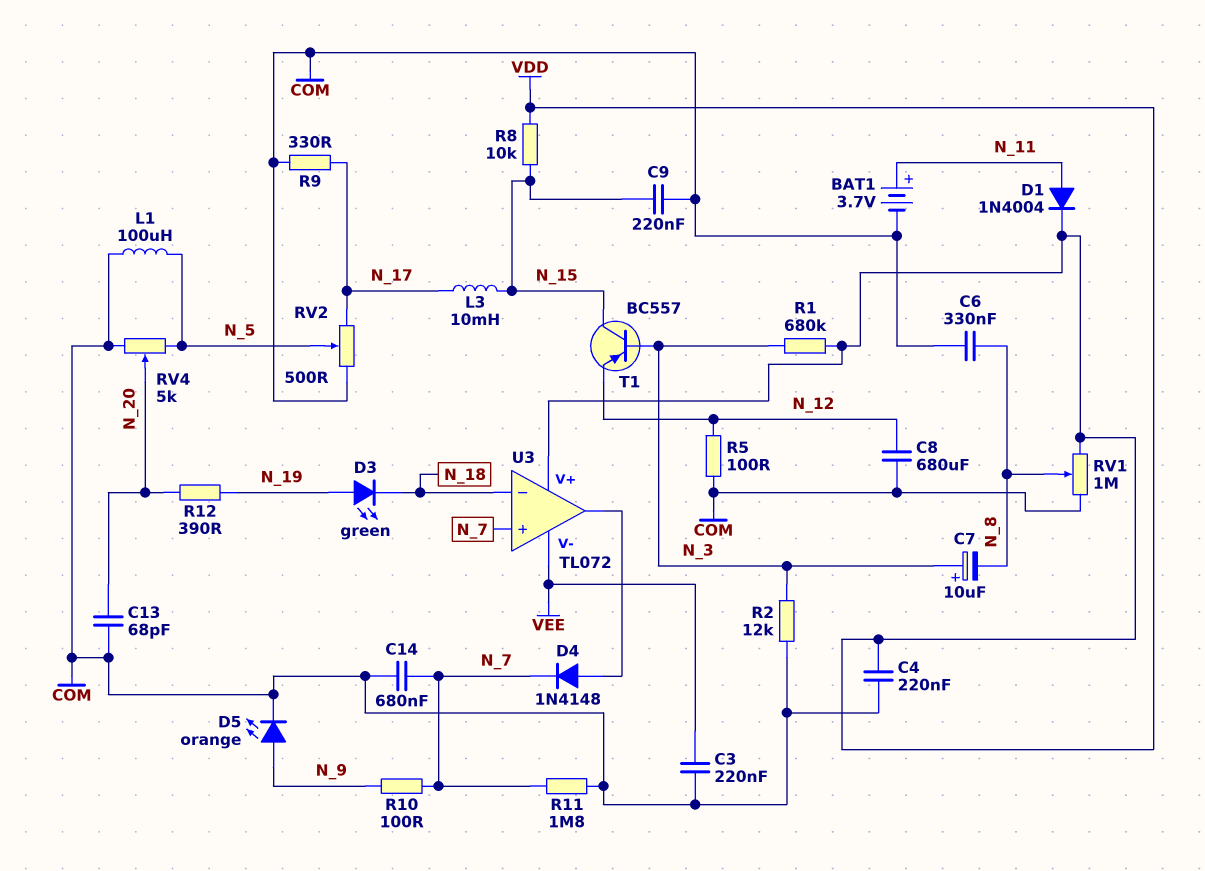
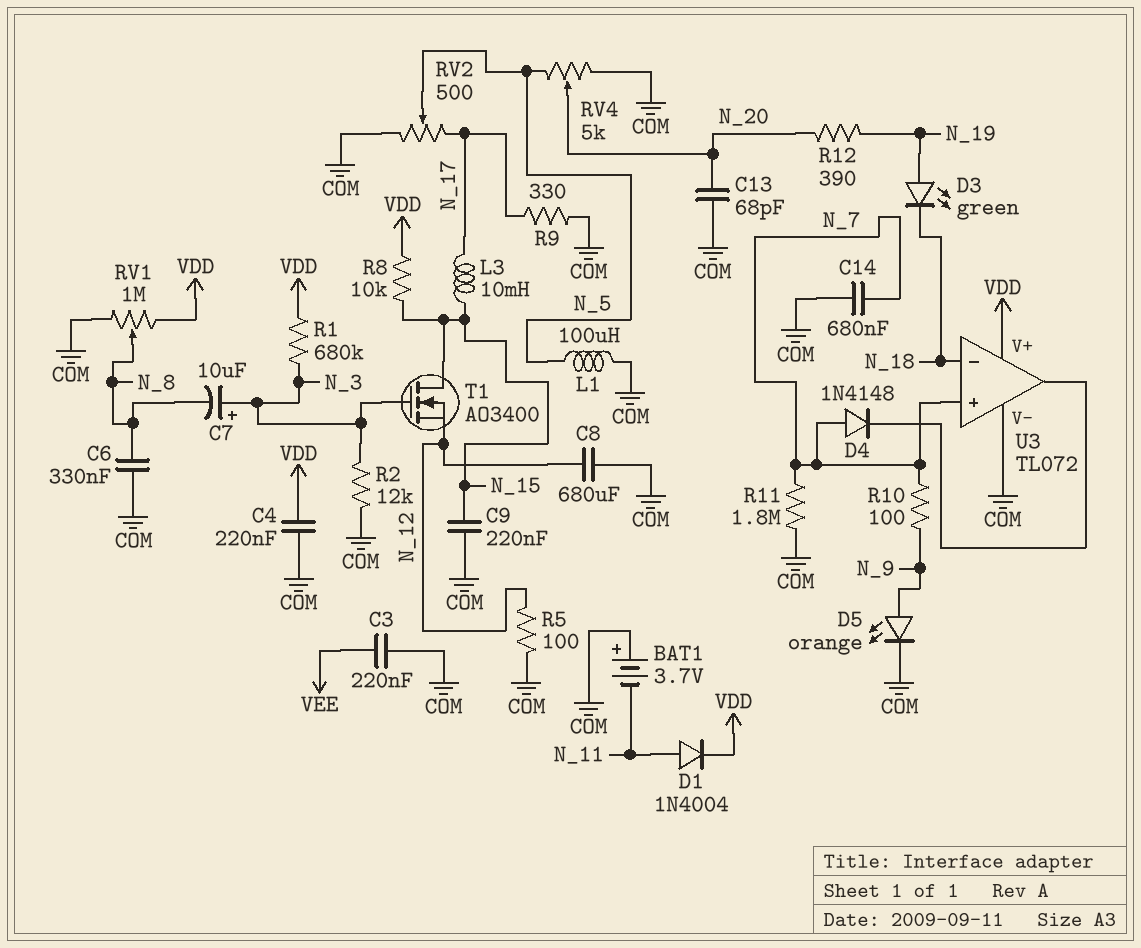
BAT1: 3.7V (plus N_11, minus COM) -> 3.7V (plus COM, minus N_11)
D4: diode 1N4148 (A U3/out, K N_7) -> diode 1N4148 (A N_7, K U3/out)
T1: PNP BC557 (B N_3, C N_15, E N_12) -> NMOS AO3400 (G N_3, D N_15, S N_12)
U3 pin V-: VEE -> COM

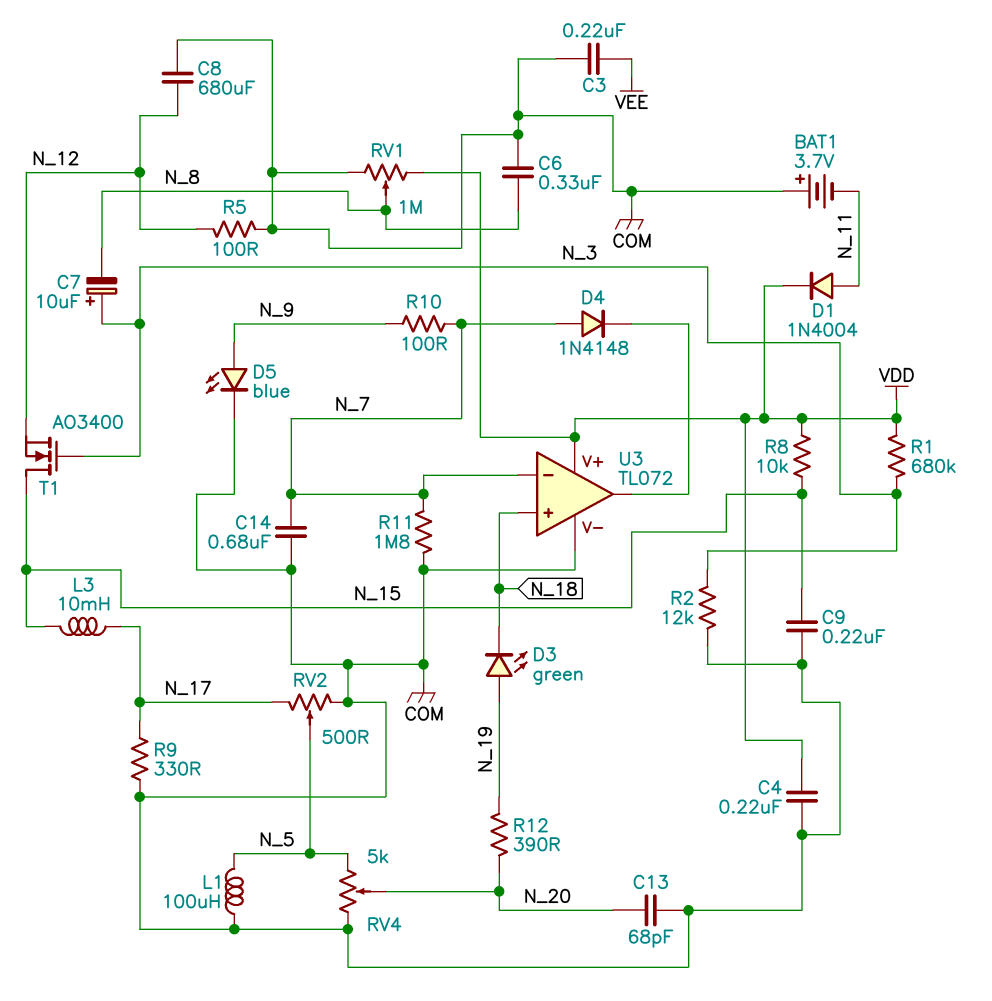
D5: LED orange (A N_9, K COM) -> LED blue (A N_9, K COM)
U3 pin in+: N_7 -> N_18
U3 pin in-: N_18 -> N_7

